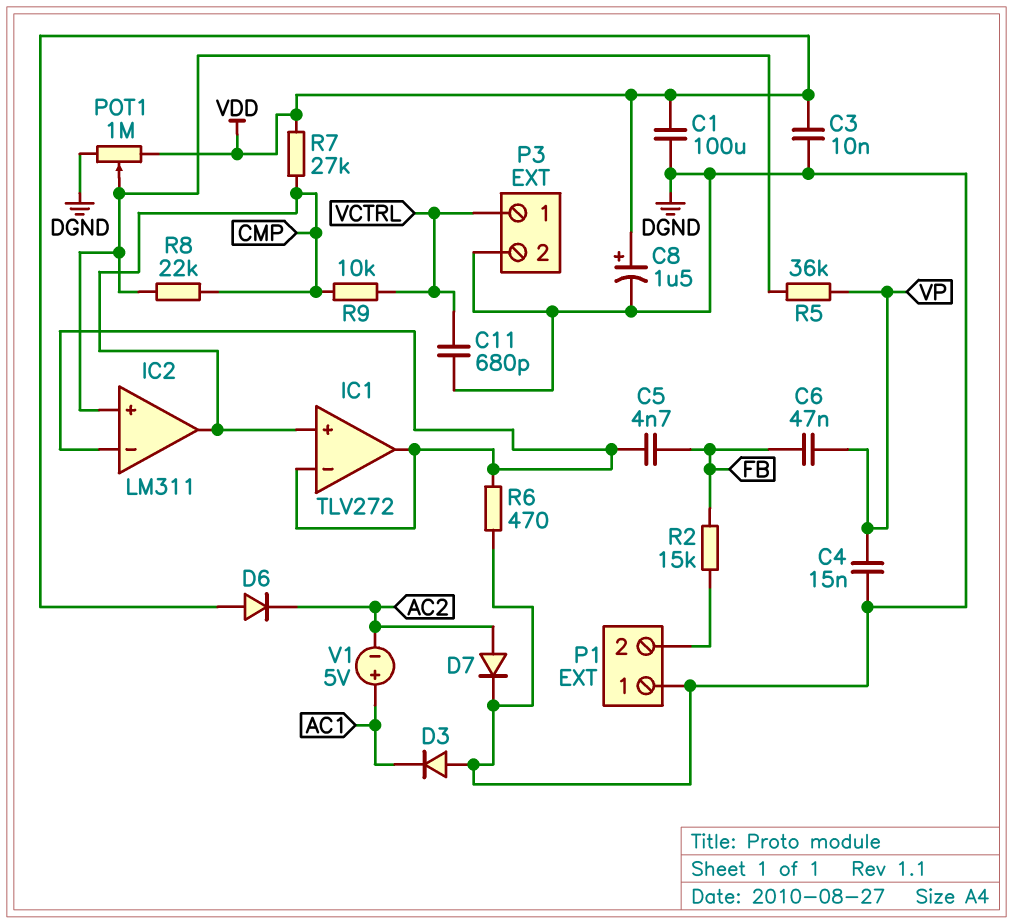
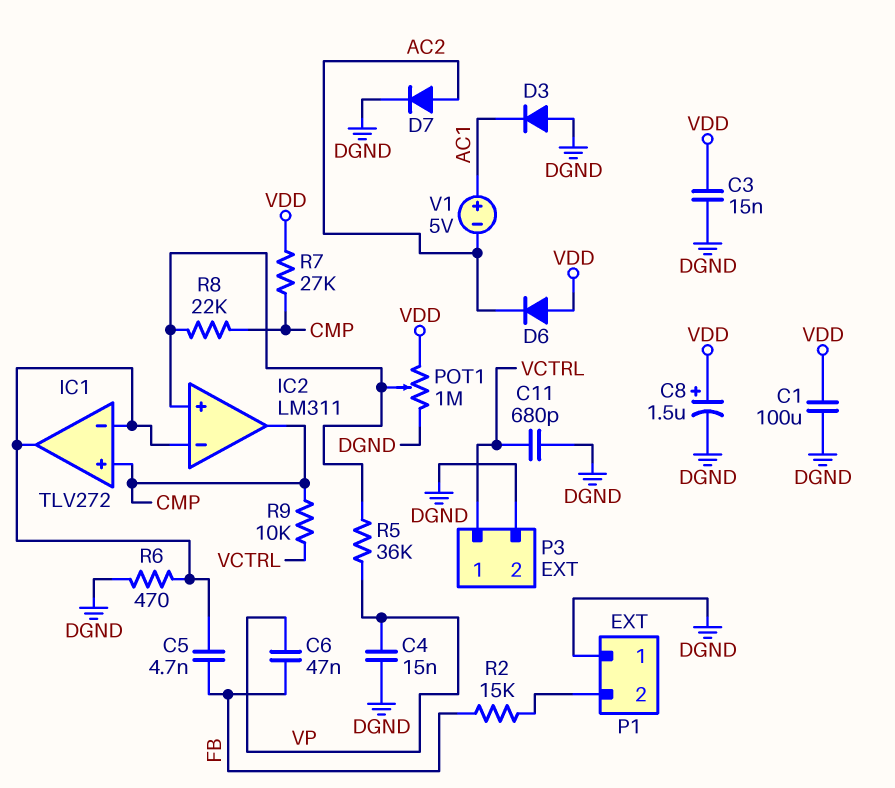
C3: 10nF (DGND, VDD) -> 15nF (DGND, VDD)

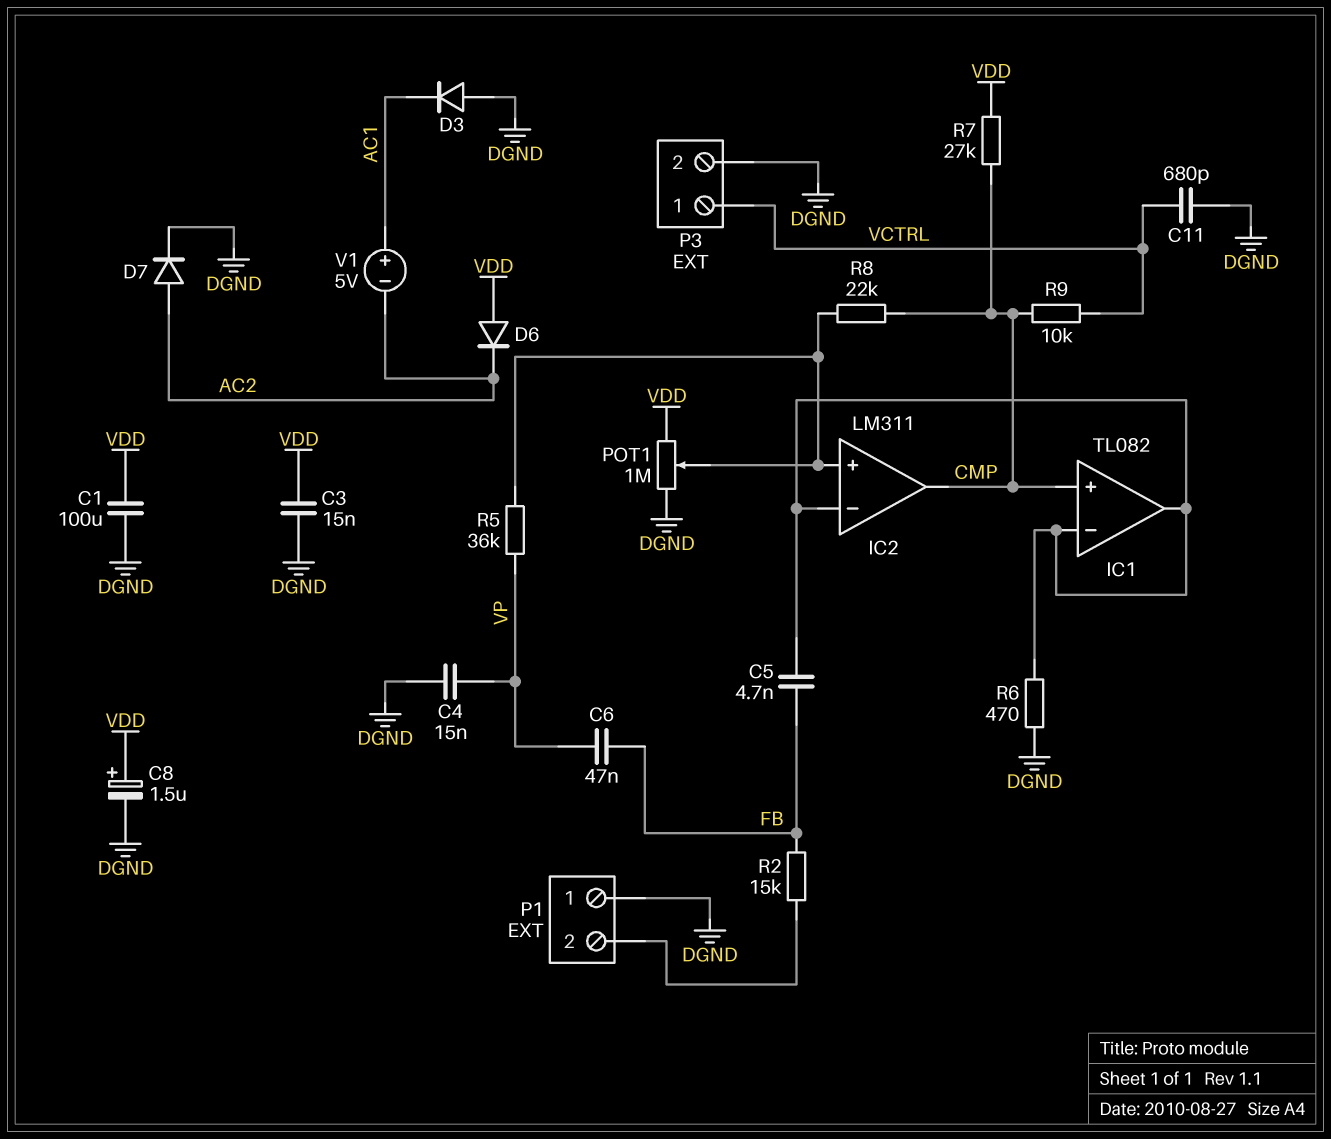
IC1: TLV272 -> TL082

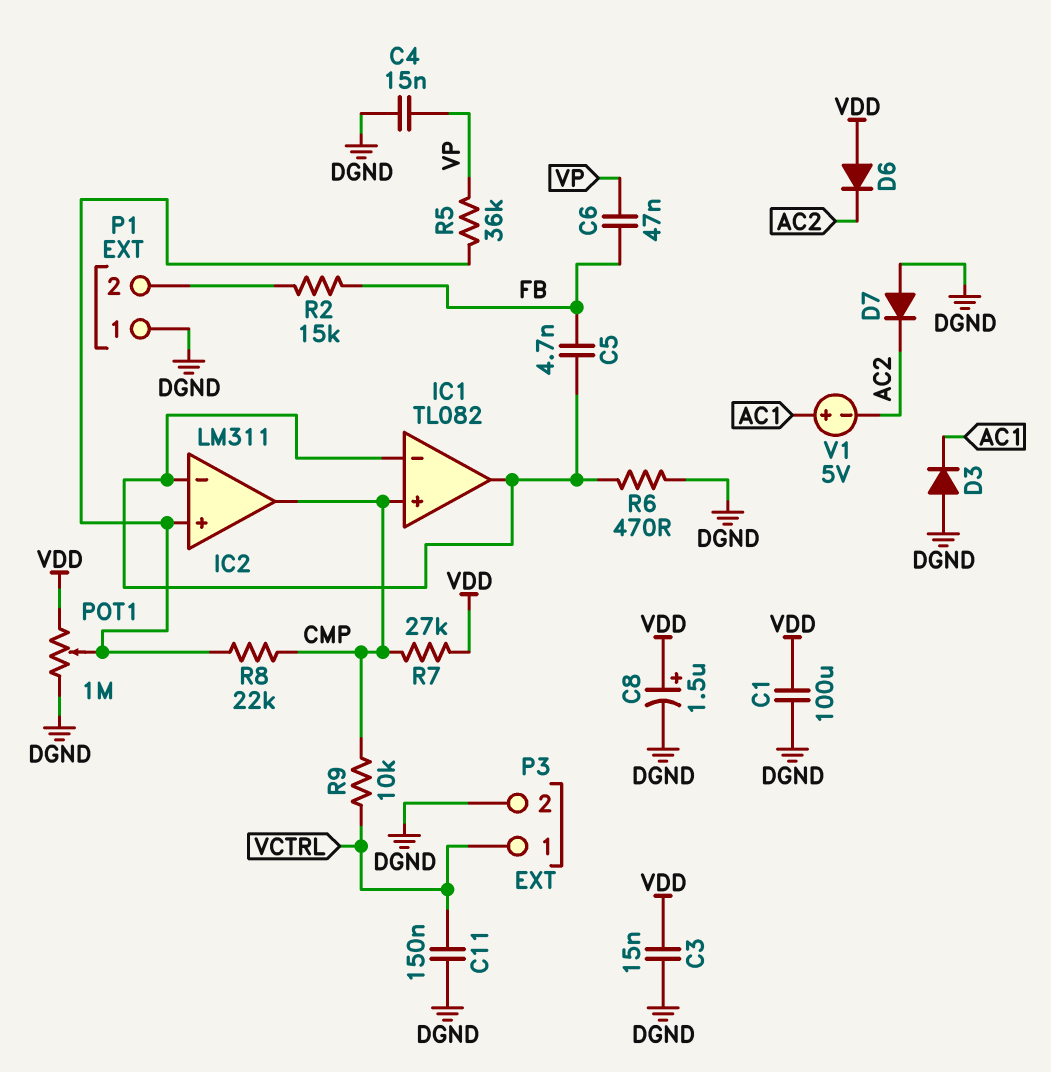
C11: 680pF (DGND, VCTRL) -> 150nF (DGND, VCTRL)
D7: diode (A AC2, K DGND) -> diode (A DGND, K AC2)

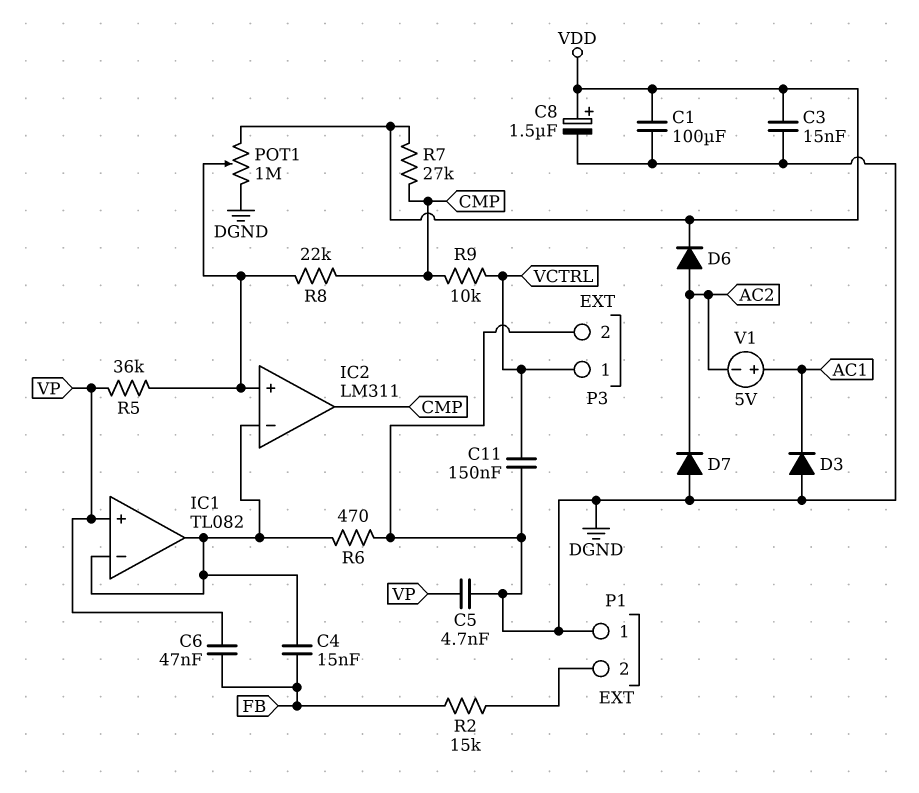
C4: 15nF (DGND, VP) -> 15nF (FB, IC1/in-)
C5: 4.7nF (FB, IC1/in-) -> 4.7nF (DGND, VP)
D6: diode (A VDD, K AC2) -> diode (A AC2, K VDD)
IC1 pin in+: CMP -> VP

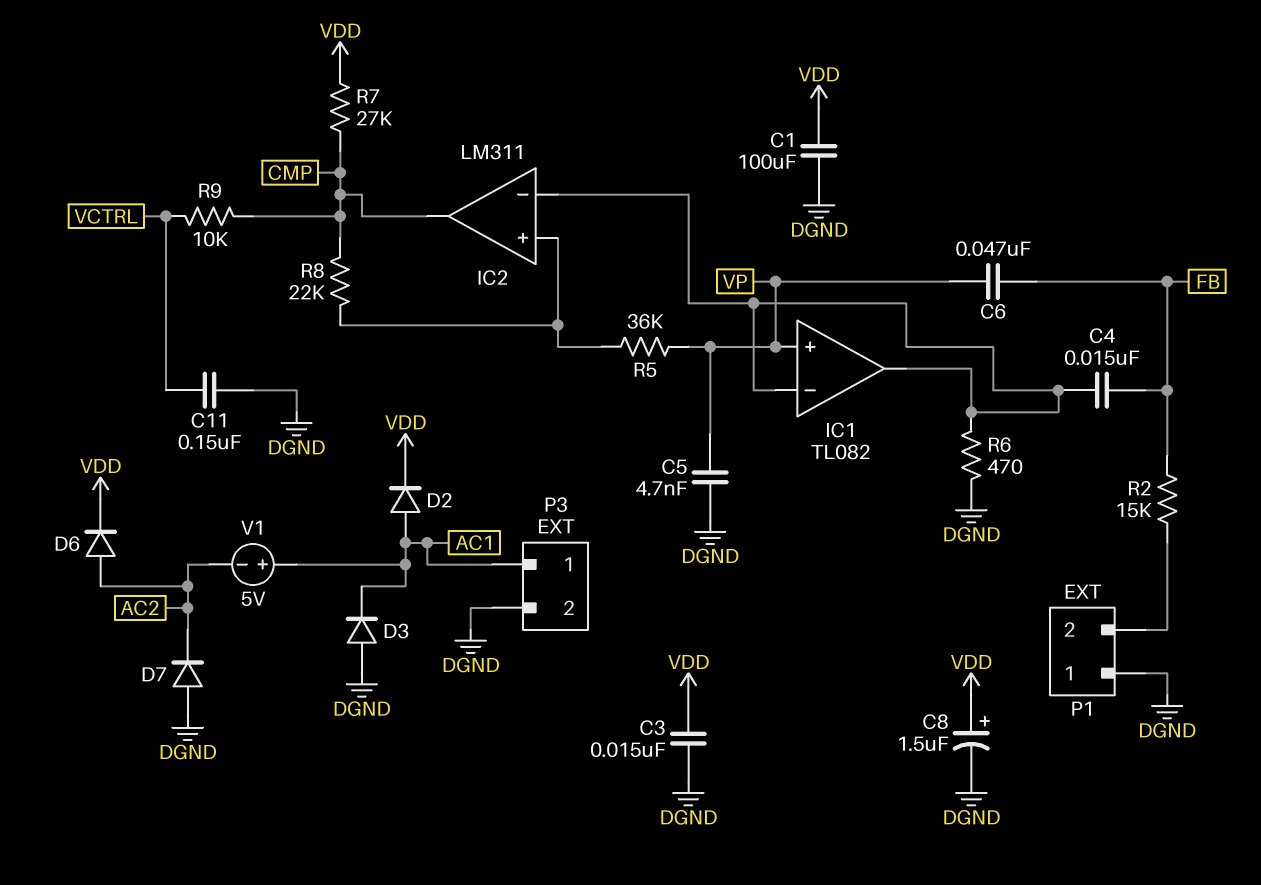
D2: none -> diode (A AC1, K VDD)
P3 pin 1: VCTRL -> AC1
POT1: 1M (DGND, VDD, wiper IC2/in+) -> none

